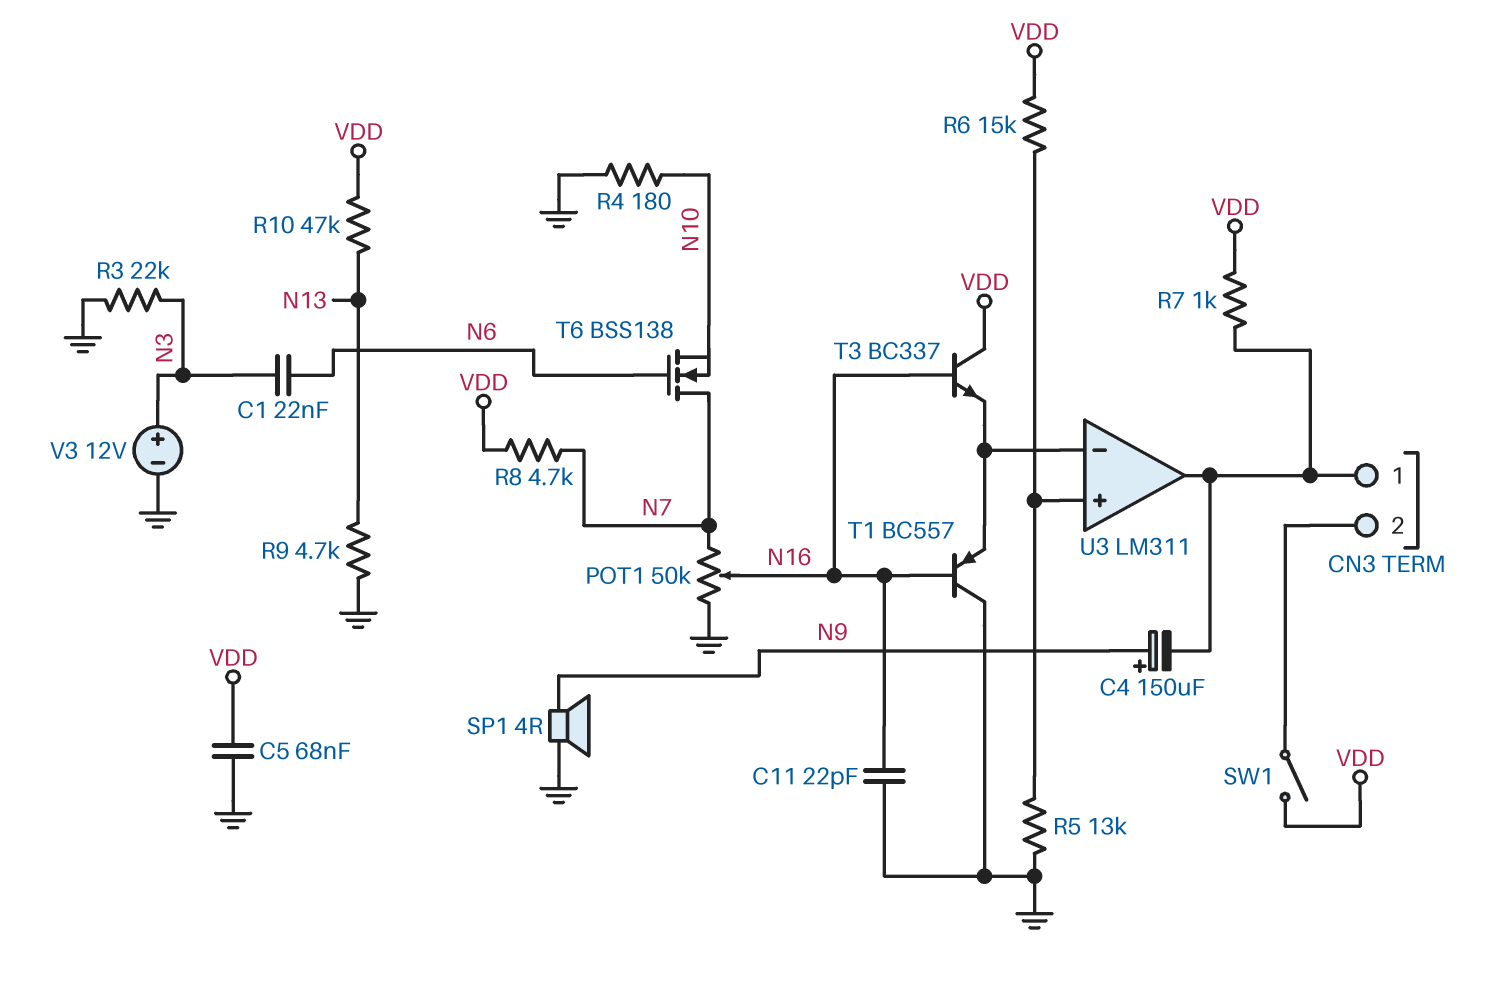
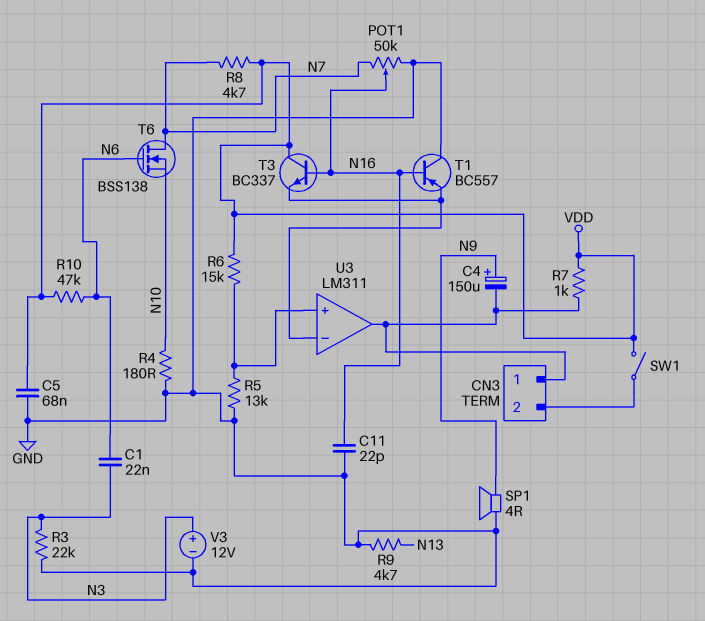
R10: 47k (N13, VDD) -> 47k (N6, VDD)

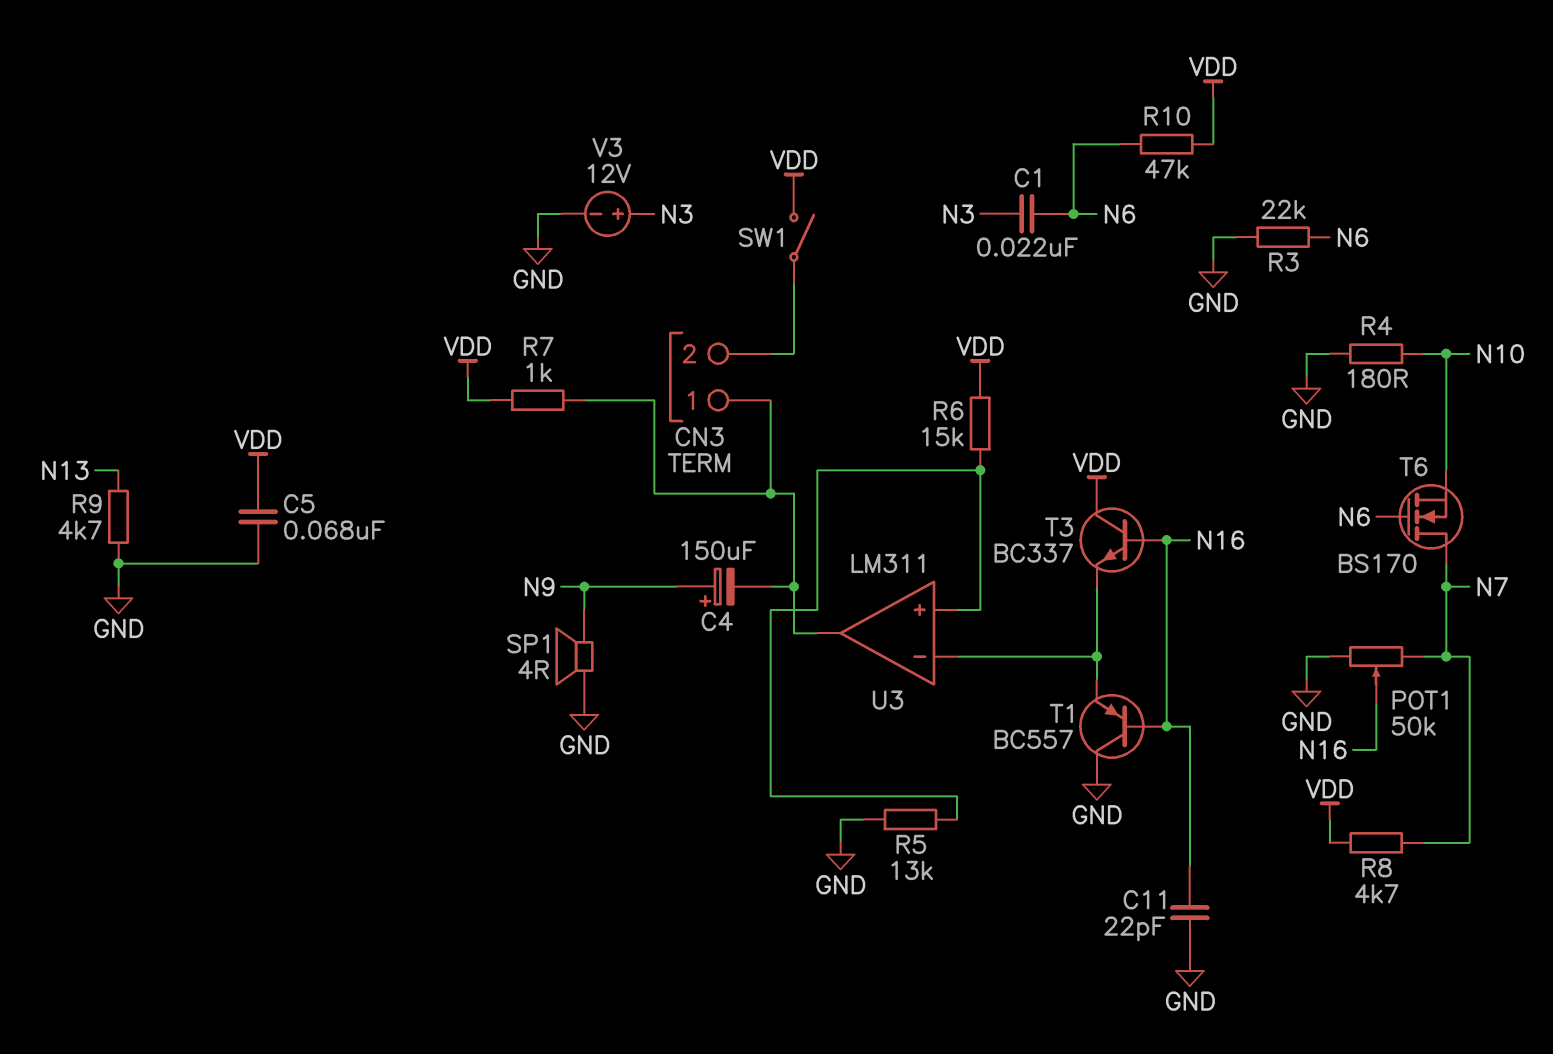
R3: 22k (GND, N3) -> 22k (GND, N6)
T6: NMOS BSS138 (G N6, D N7, S N10) -> NMOS BS170 (G N6, D N7, S N10)

